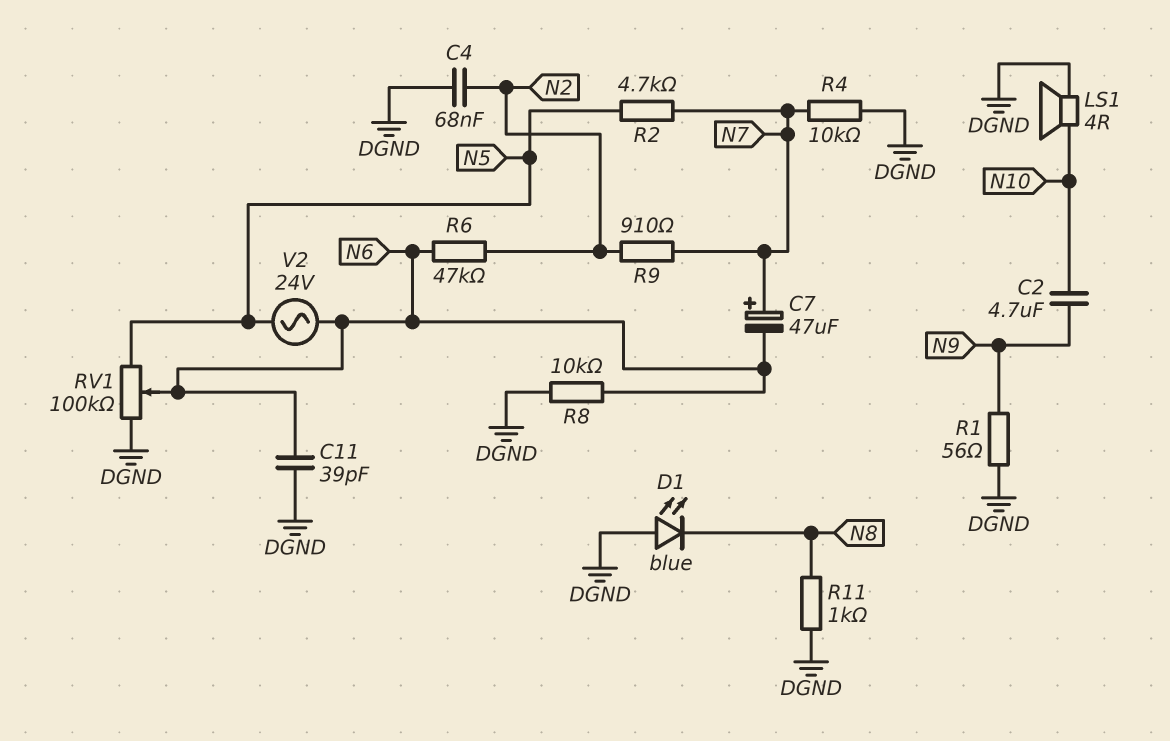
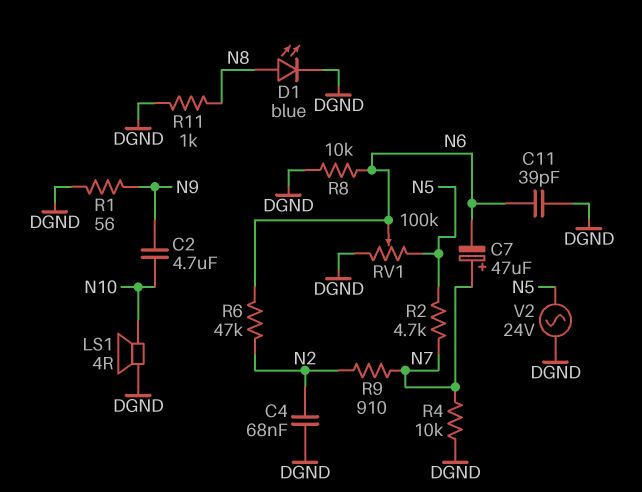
D1: LED blue (A DGND, K N8) -> LED blue (A N8, K DGND)
V2: AC 24V (N5, N6) -> AC 24V (DGND, N5)

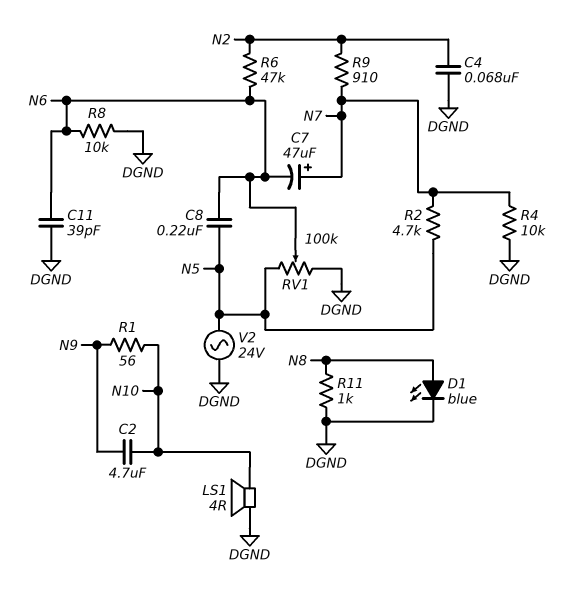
C8: none -> 220nF (N5, N6)
R1: 56 (DGND, N9) -> 56 (N9, N10)

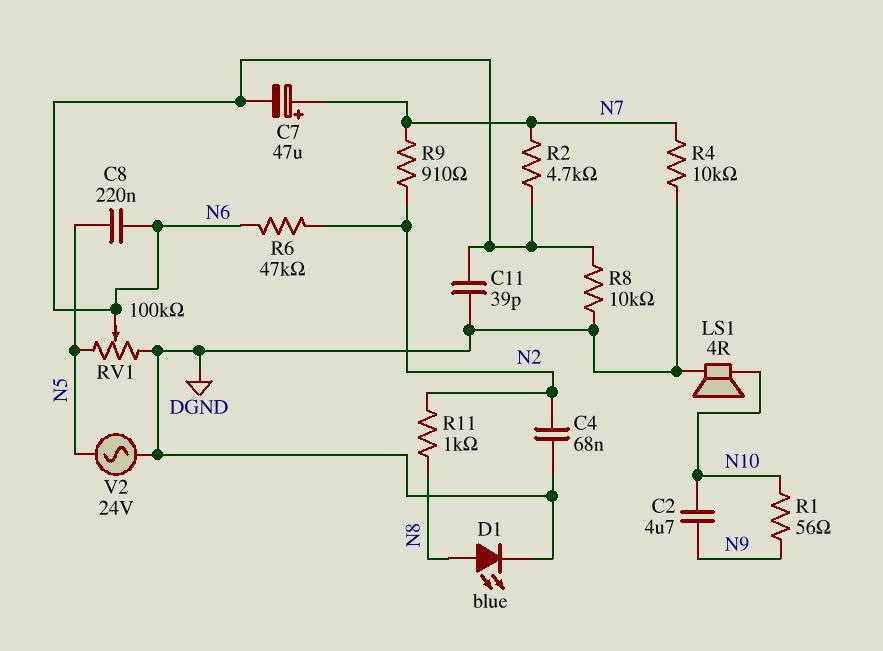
R2: 4.7k (N5, N7) -> 4.7k (N6, N7)
R11: 1k (DGND, N8) -> 1k (N2, N8)

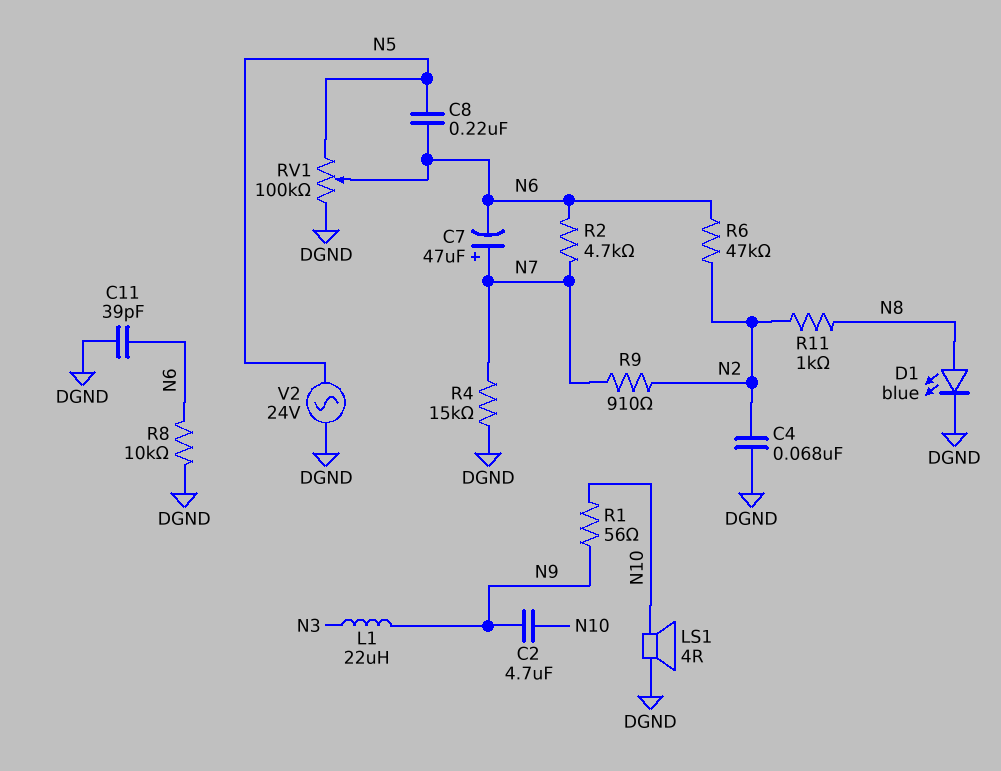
L1: none -> 22uH (N3, N9)
R4: 10k (DGND, N7) -> 15k (DGND, N7)

